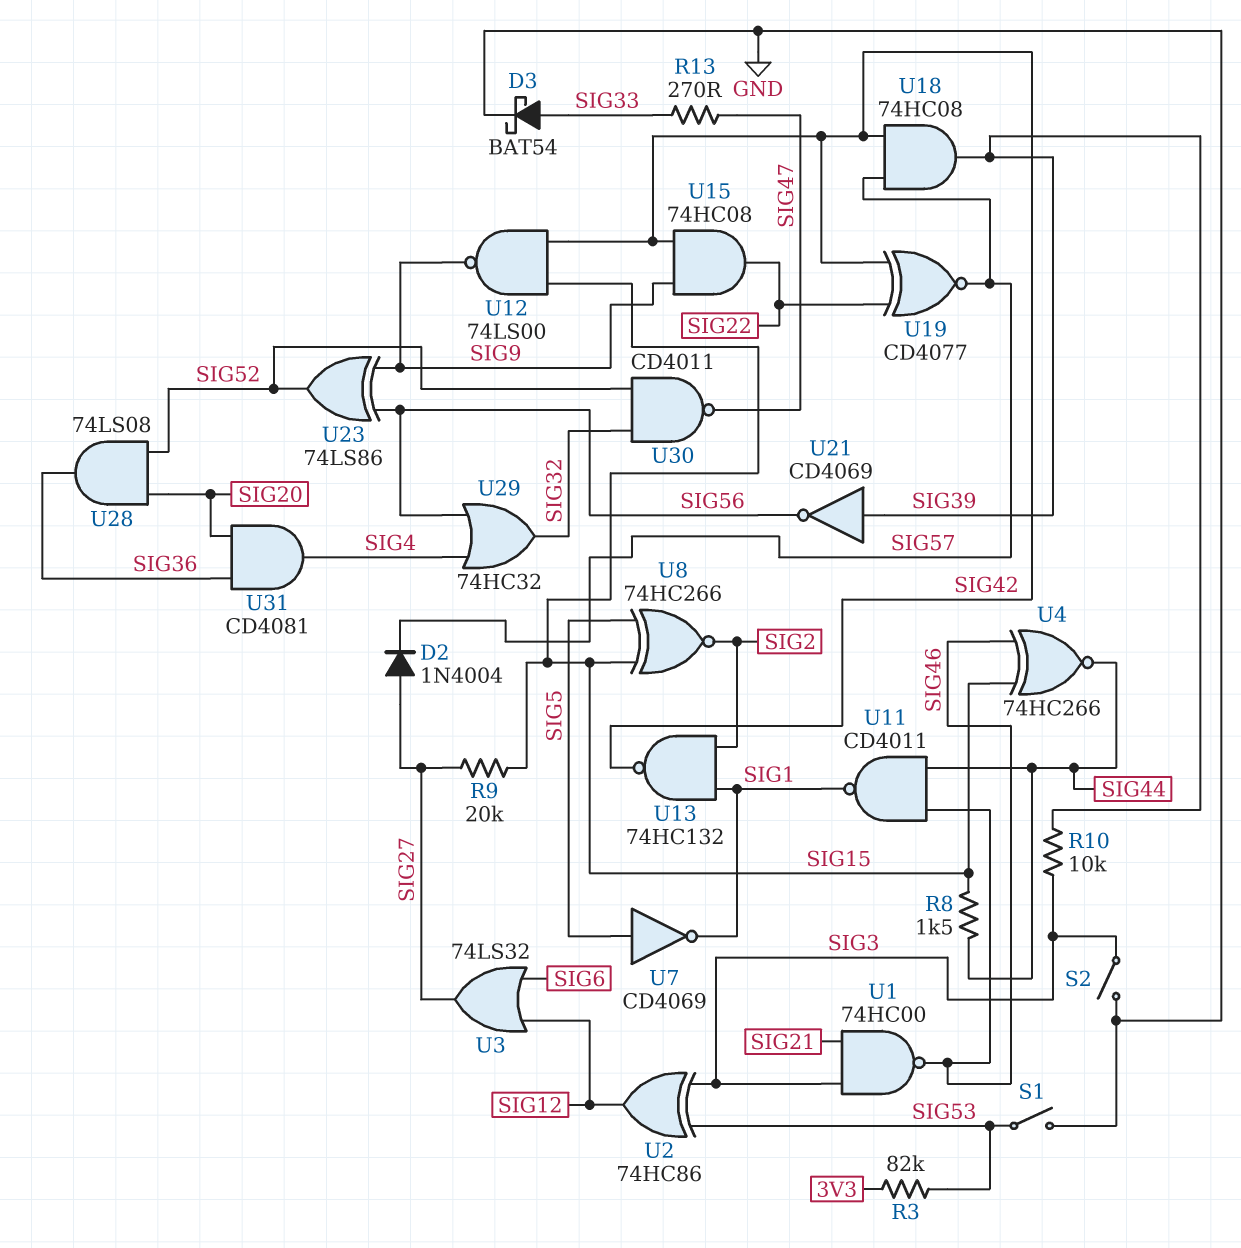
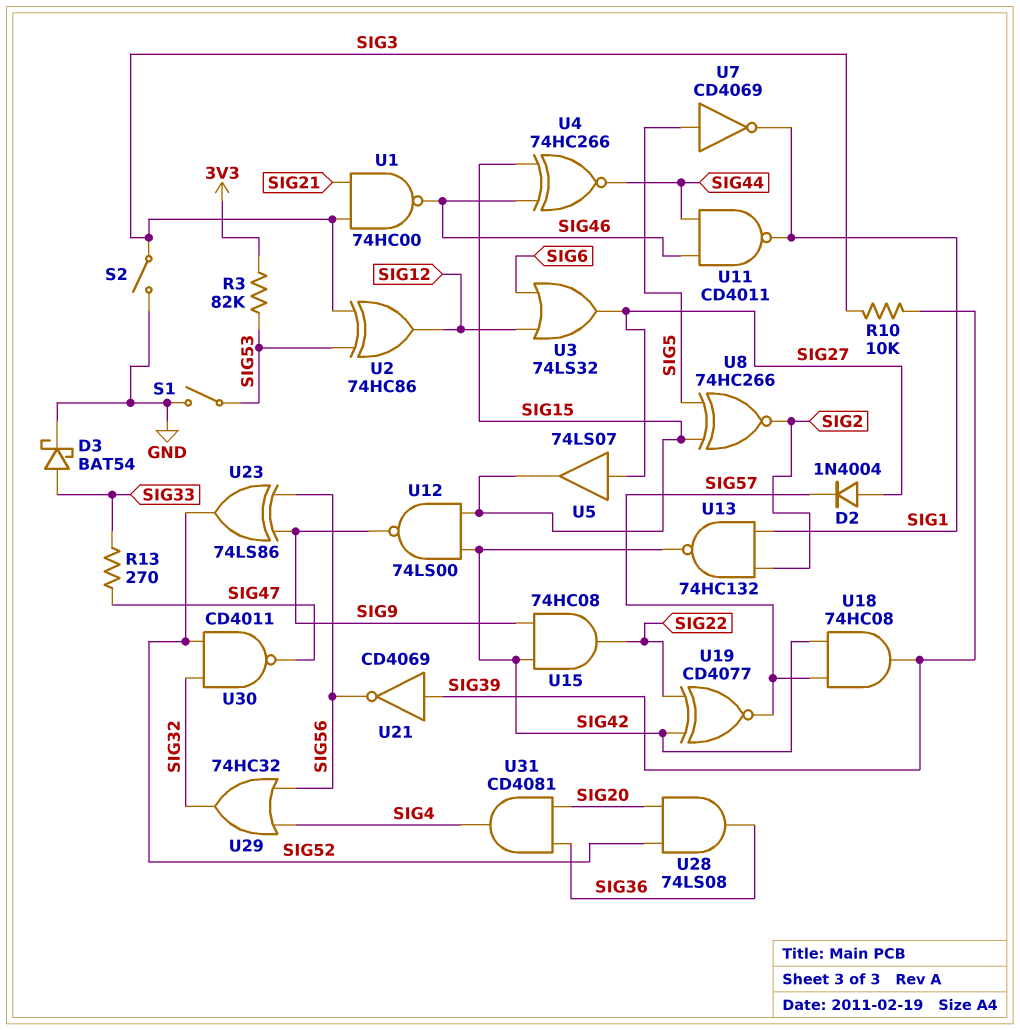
R8: 1.5k (SIG15, SIG44) -> none
R9: 20k (SIG15, SIG27) -> none
U5: none -> buffer 74LS07 (in SIG27, out SIG15)

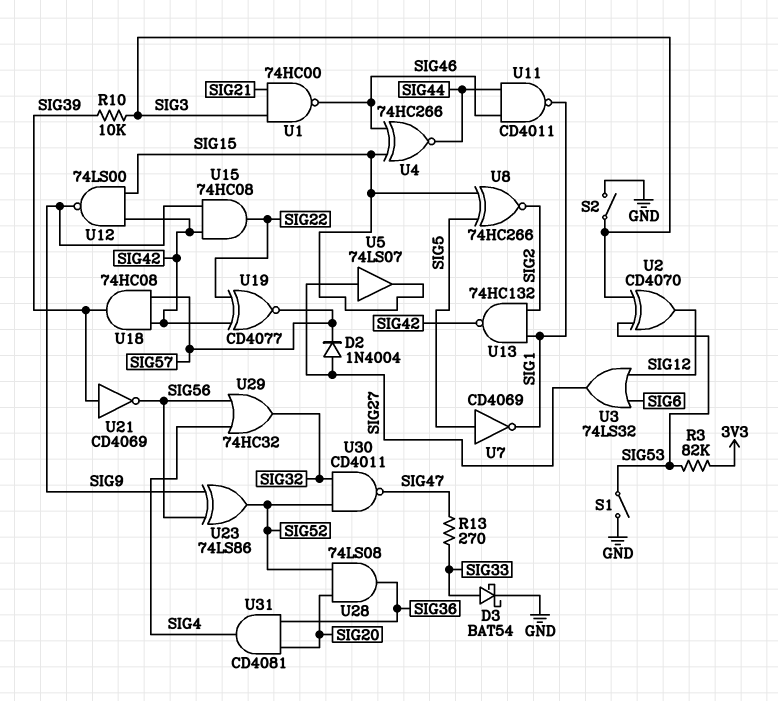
U2: XOR 74HC86 (in SIG3, in SIG53, out SIG12) -> XOR CD4070 (in SIG3, in SIG53, out SIG12)

